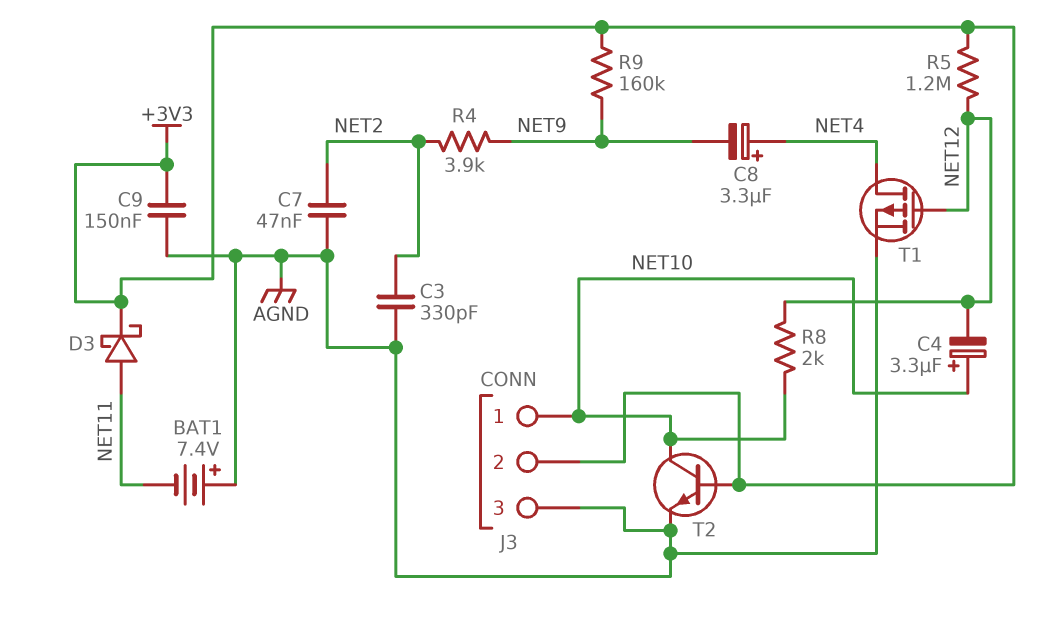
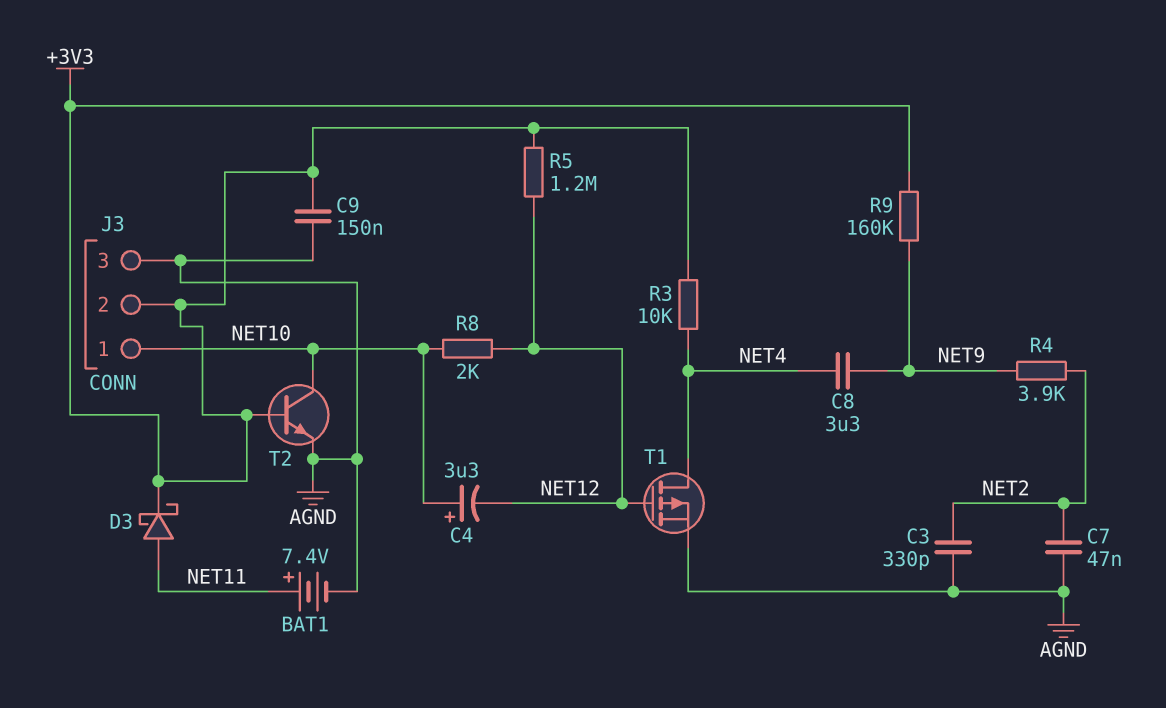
BAT1: 7.4V (plus AGND, minus NET11) -> 7.4V (plus NET11, minus AGND)
C8: 3.3uF (plus NET4, minus NET9) -> 3.3uF (NET4, NET9)
R3: none -> 10k (+3V3, NET4)

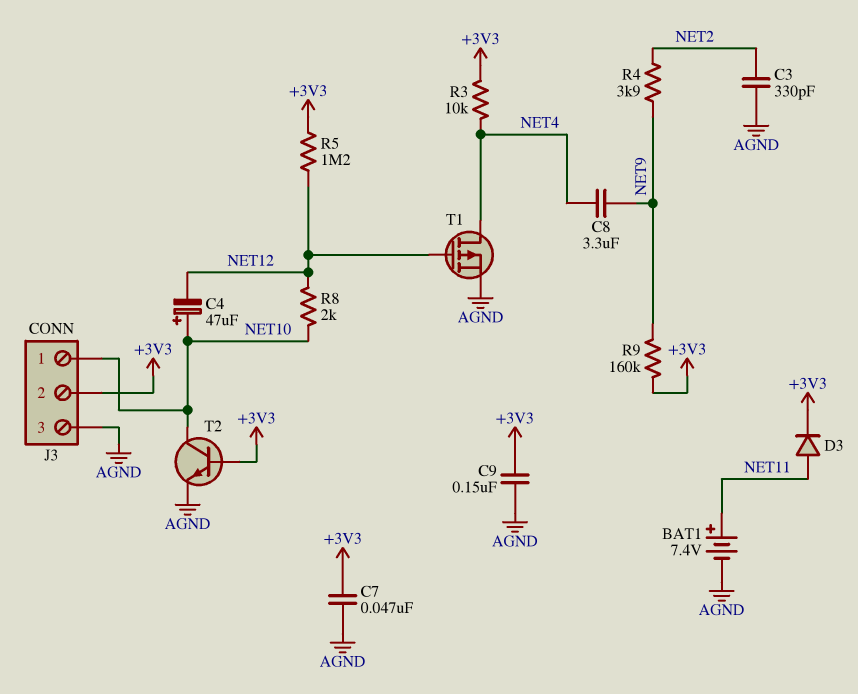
C4: 3.3uF (plus NET10, minus NET12) -> 47uF (plus NET10, minus NET12)
C7: 47nF (AGND, NET2) -> 47nF (+3V3, AGND)
D3: schottky (A NET11, K +3V3) -> diode (A NET11, K +3V3)

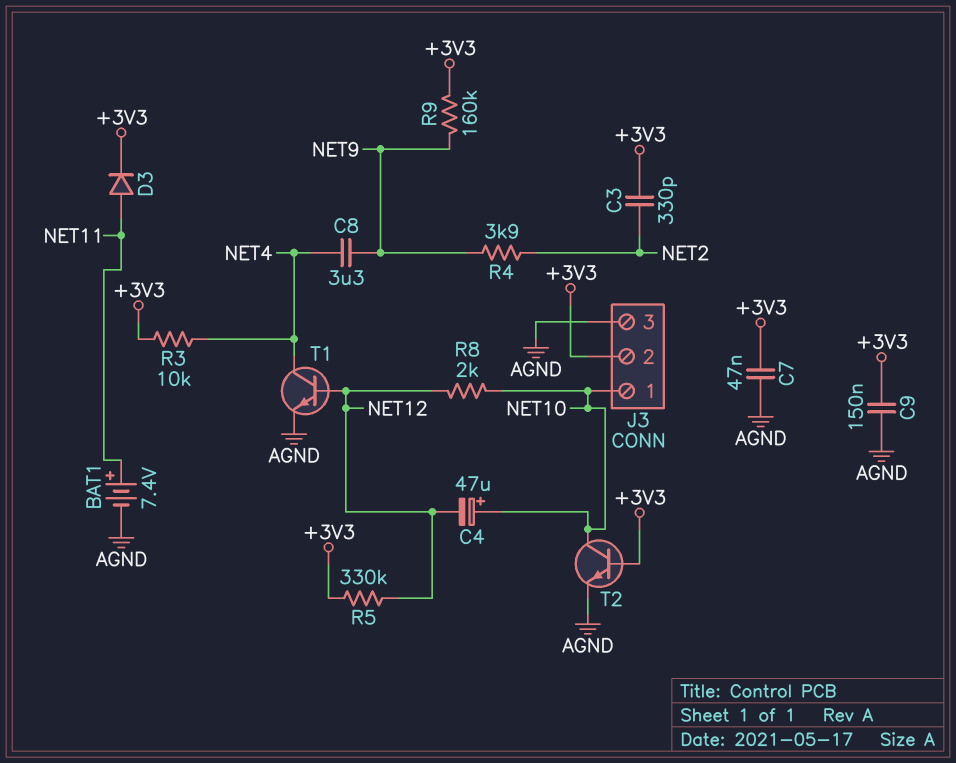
C3: 330pF (AGND, NET2) -> 330pF (+3V3, NET2)
R5: 1.2M (+3V3, NET12) -> 330k (+3V3, NET12)
T1: PMOS (G NET12, D NET4, S AGND) -> NPN (B NET12, C NET4, E AGND)

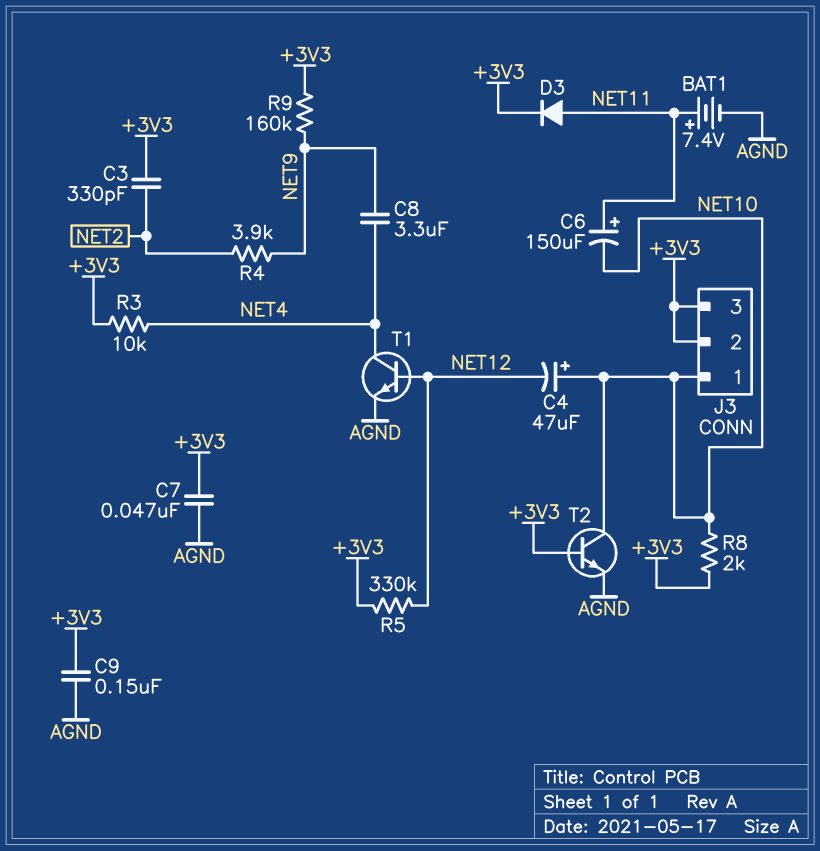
C6: none -> 150uF (plus NET11, minus NET10)
J3 pin 3: AGND -> +3V3
R8: 2k (NET10, NET12) -> 2k (+3V3, NET10)

